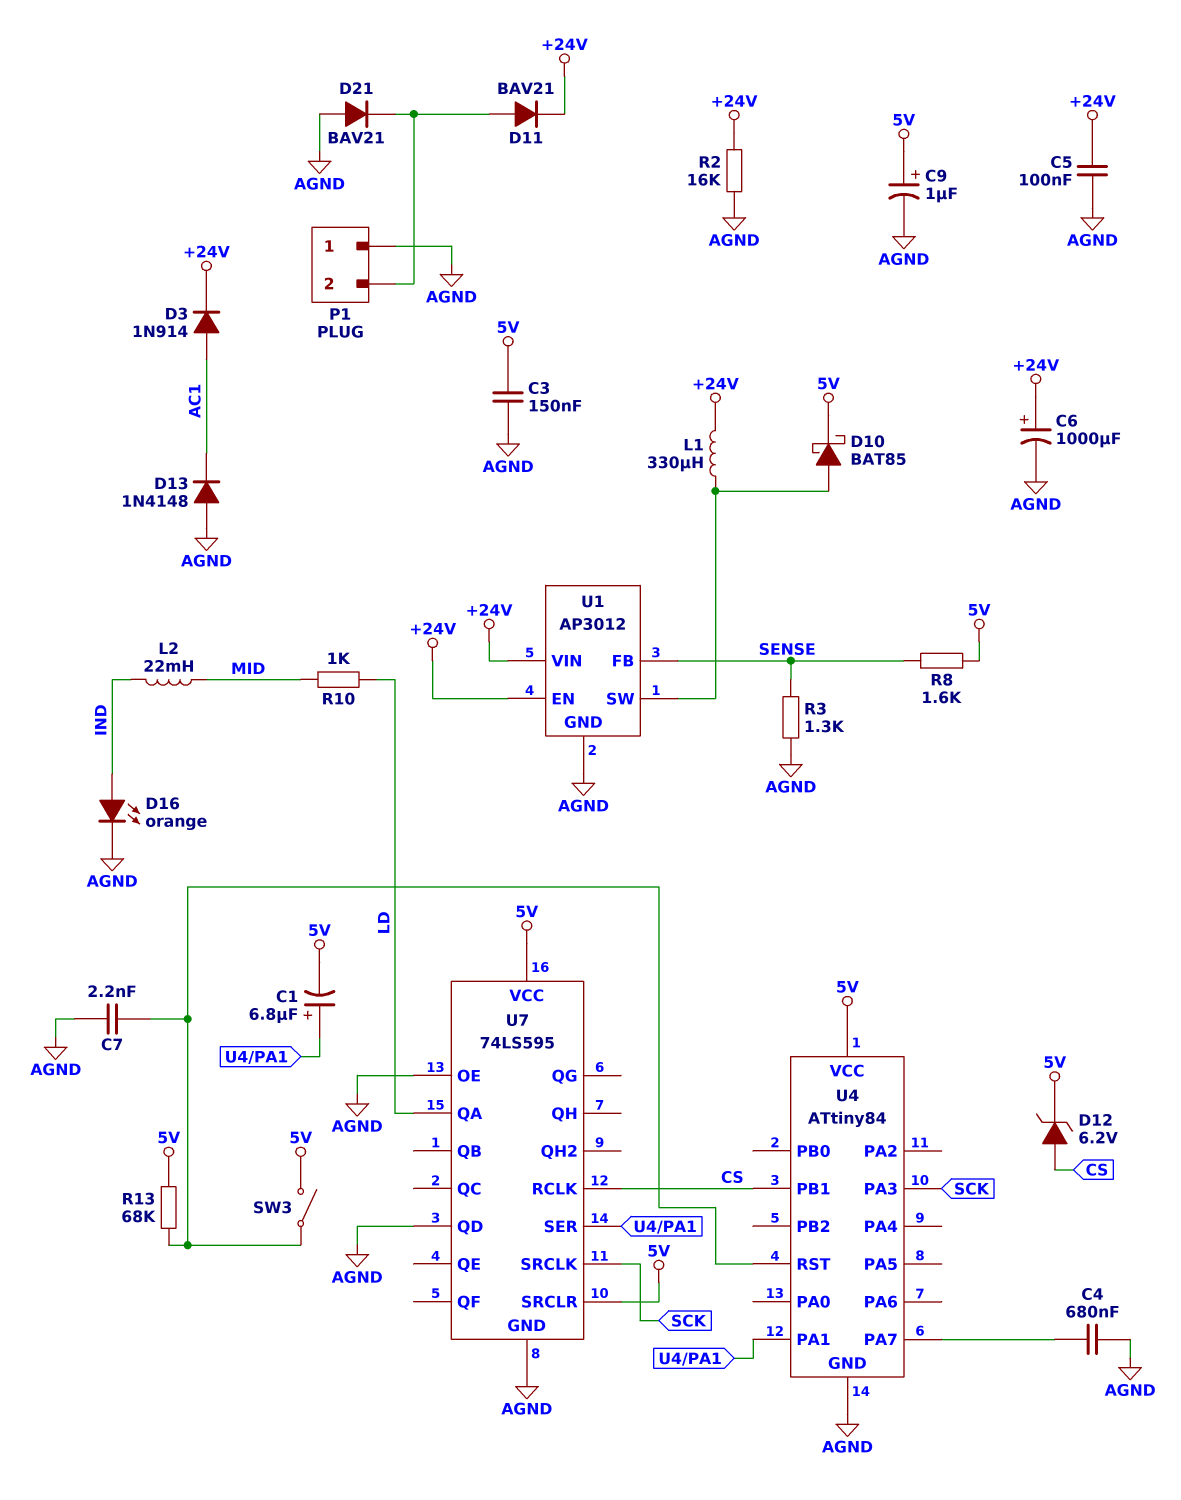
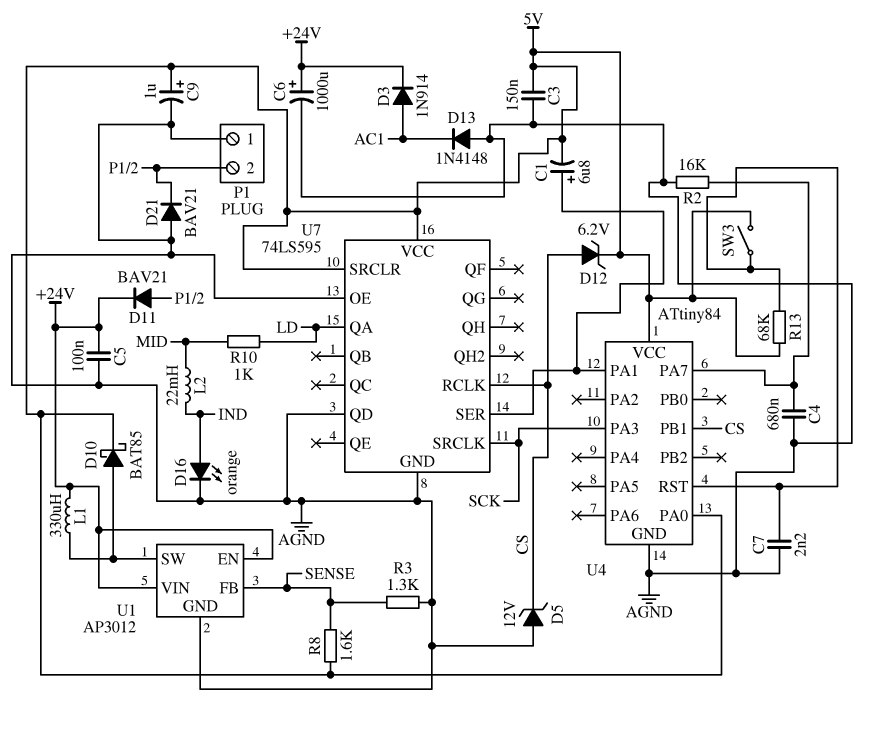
D5: none -> zener 12V (A AGND, K CS)
R2: 16k (+24V, AGND) -> 16k (AGND, U4/PA7)
U4 pin PA0: none -> 5V

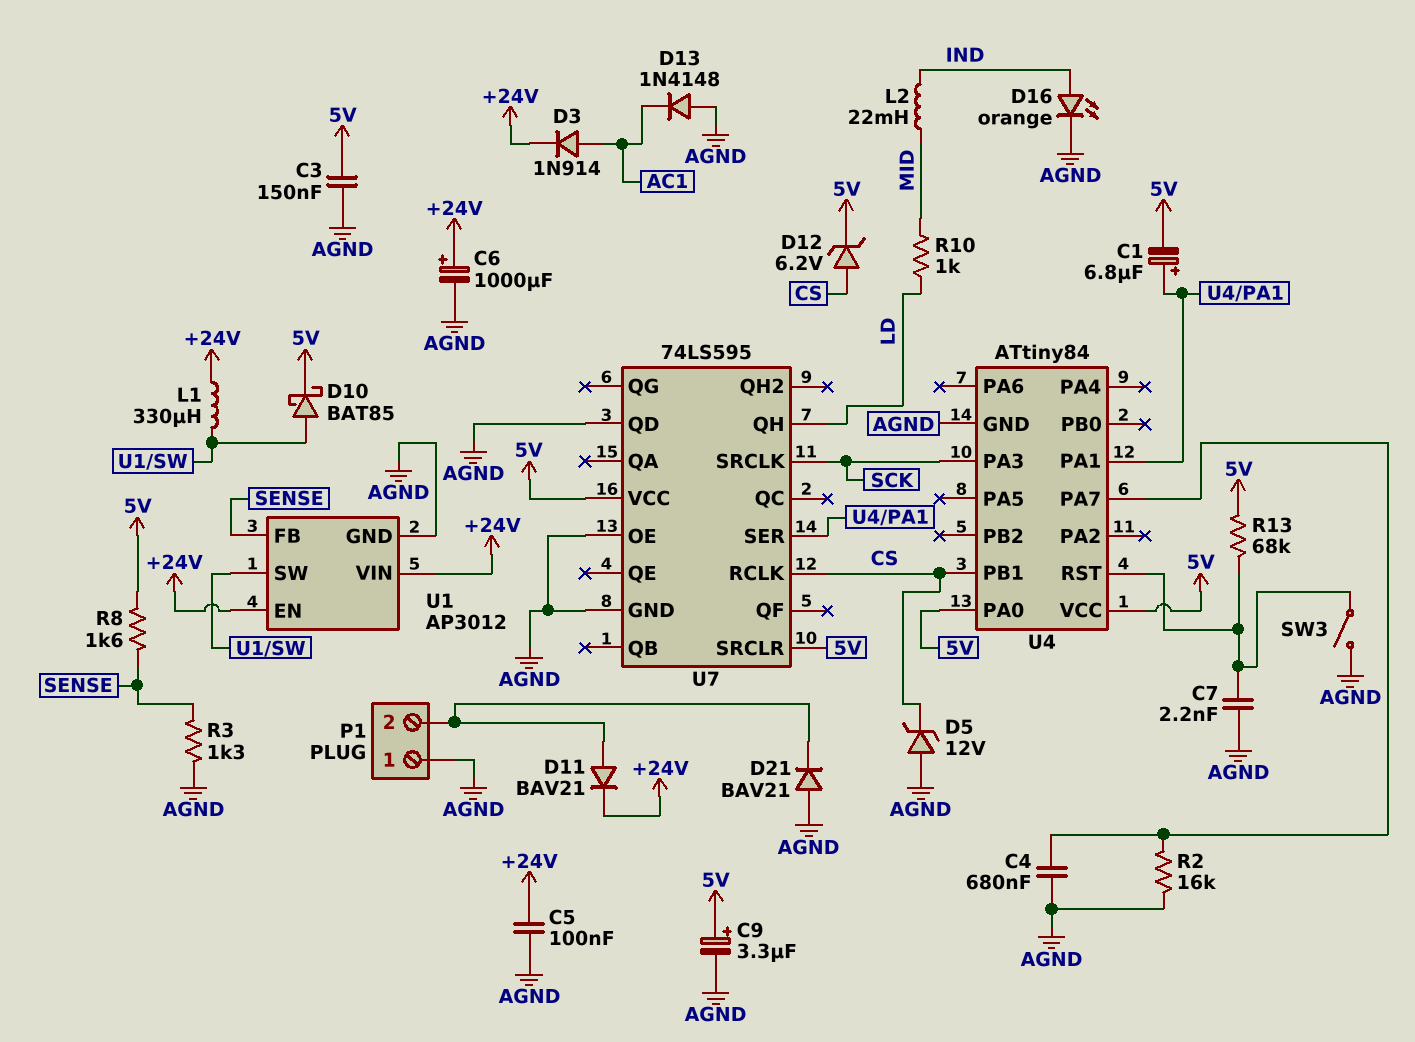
C9: 1uF (plus 5V, minus AGND) -> 3.3uF (plus 5V, minus AGND)
SW3: switch (5V, U4/RST) -> switch (AGND, U4/RST)
U7 pin QA: LD -> none
U7 pin QH: none -> LD

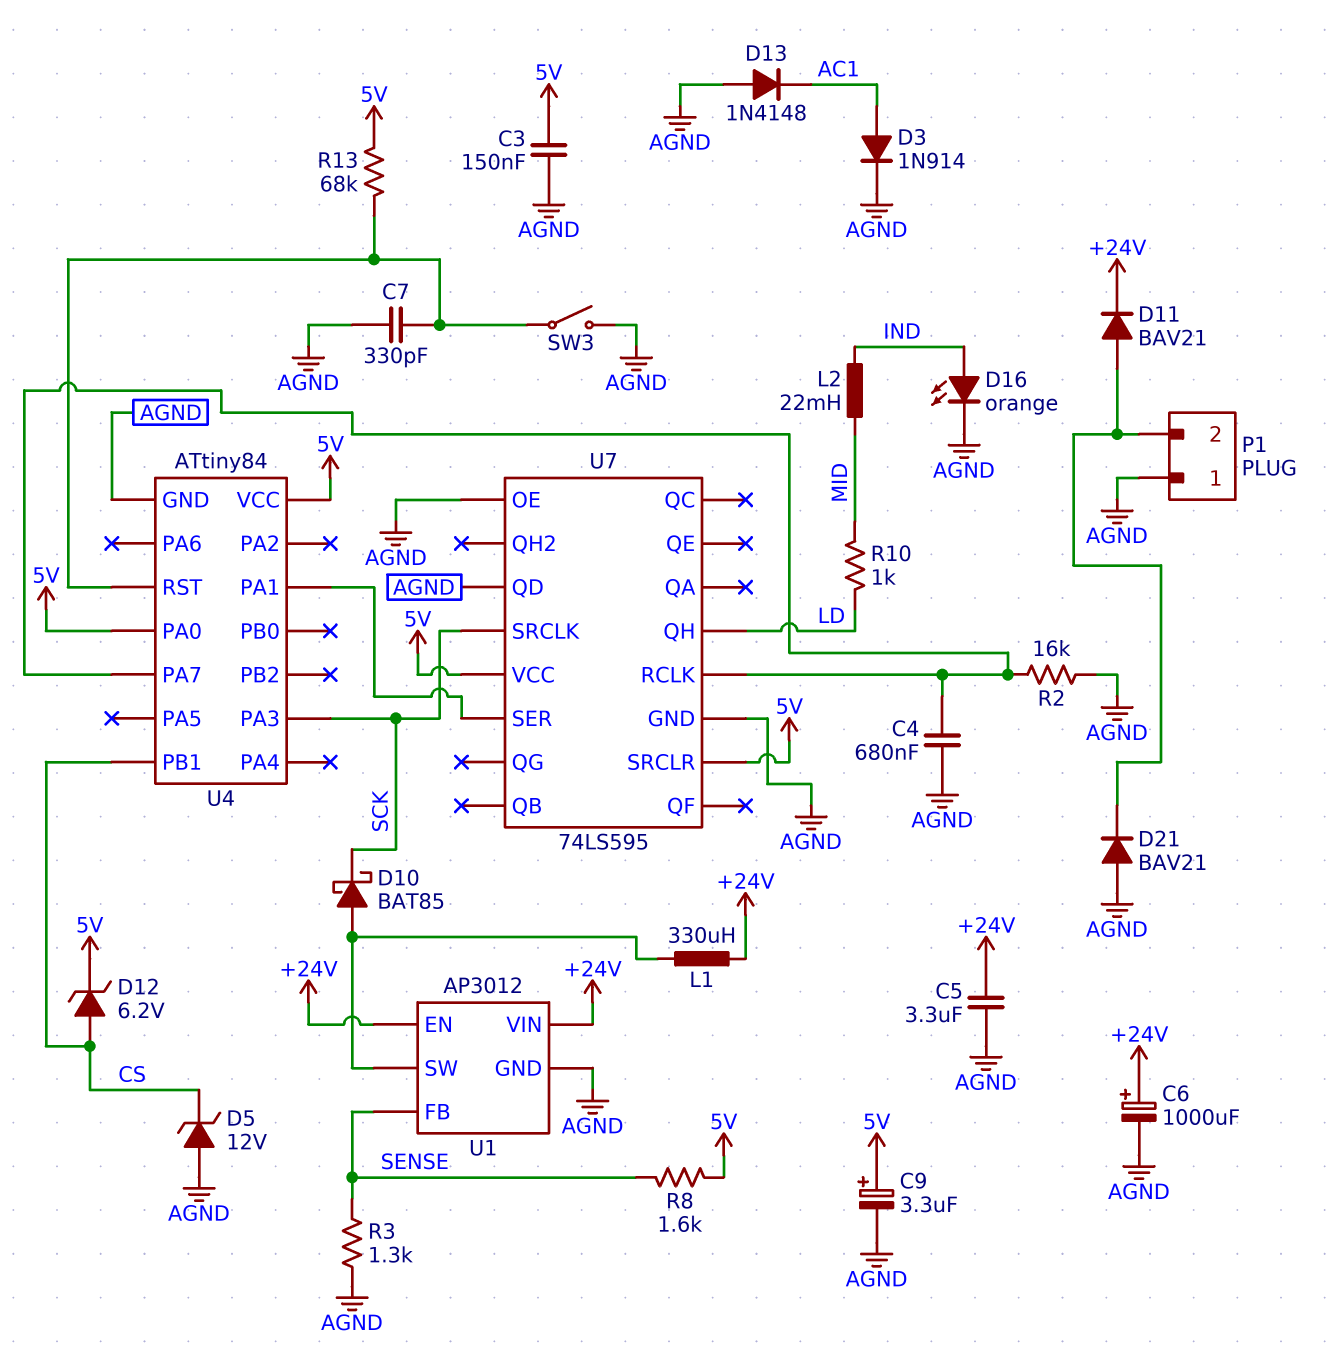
C1: 6.8uF (plus U4/PA1, minus 5V) -> none
C5: 100nF (+24V, AGND) -> 3.3uF (+24V, AGND)
C7: 2.2nF (AGND, U4/RST) -> 330pF (AGND, U4/RST)
D3: diode 1N914 (A AC1, K +24V) -> diode 1N914 (A AC1, K AGND)
D10: schottky BAT85 (A U1/SW, K 5V) -> schottky BAT85 (A U1/SW, K SCK)
U7 pin RCLK: CS -> U4/PA7

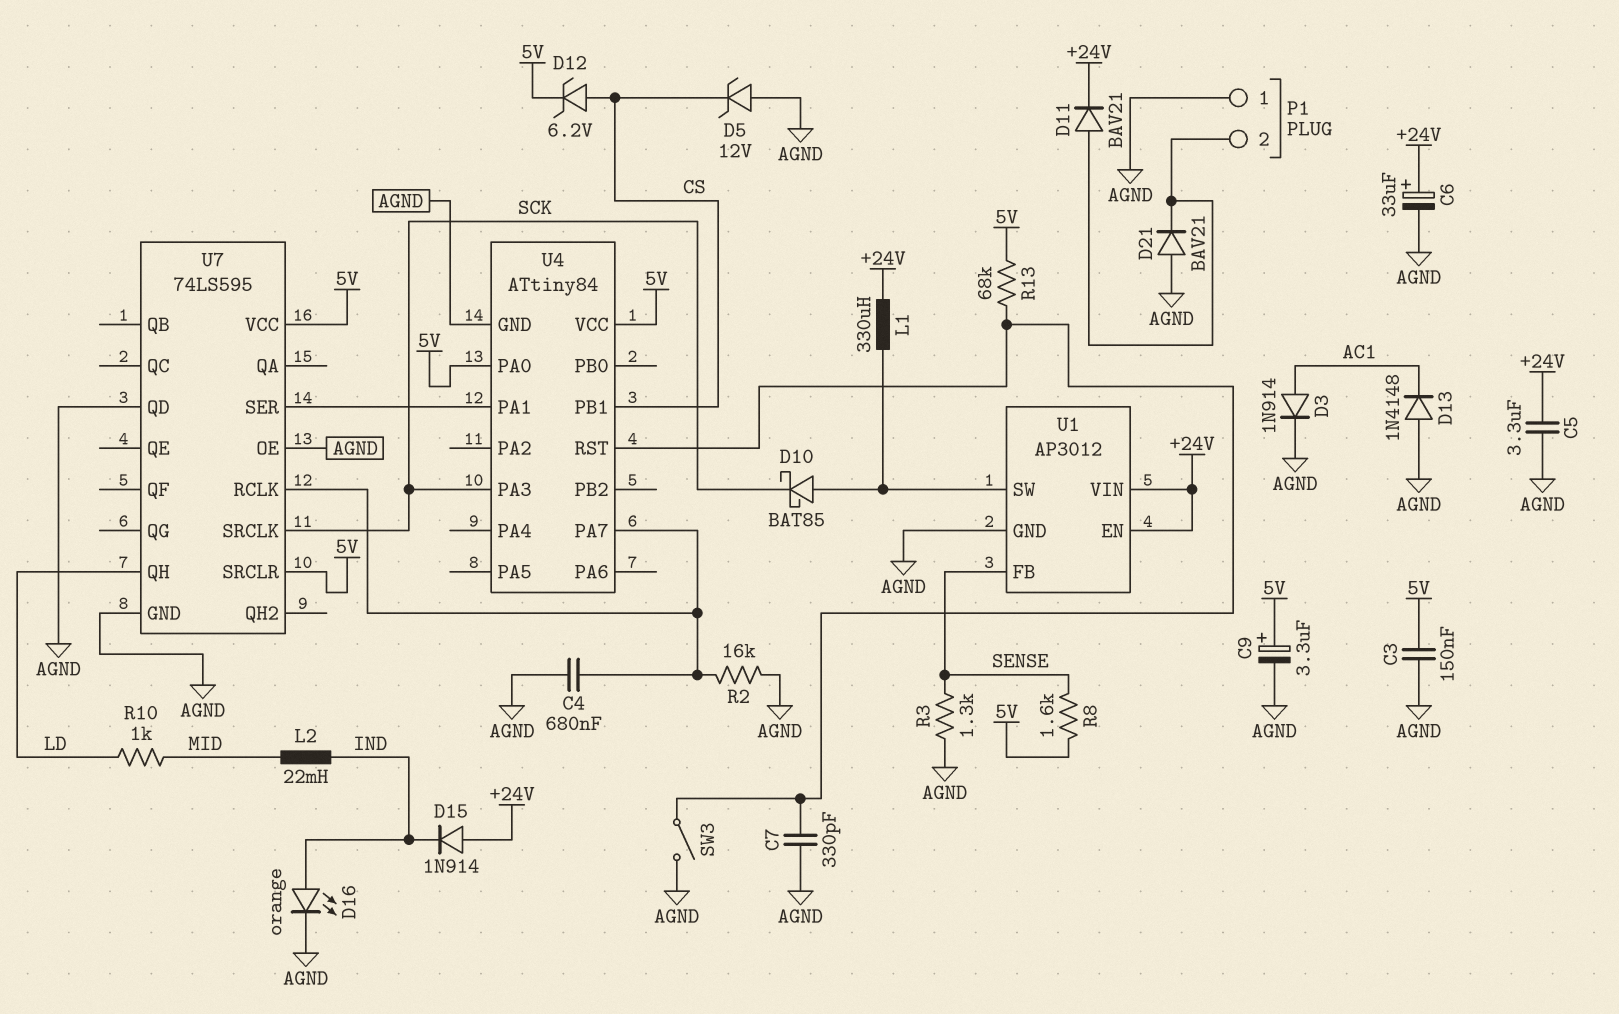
C6: 1000uF (plus +24V, minus AGND) -> 33uF (plus +24V, minus AGND)
D15: none -> diode 1N914 (A +24V, K IND)

